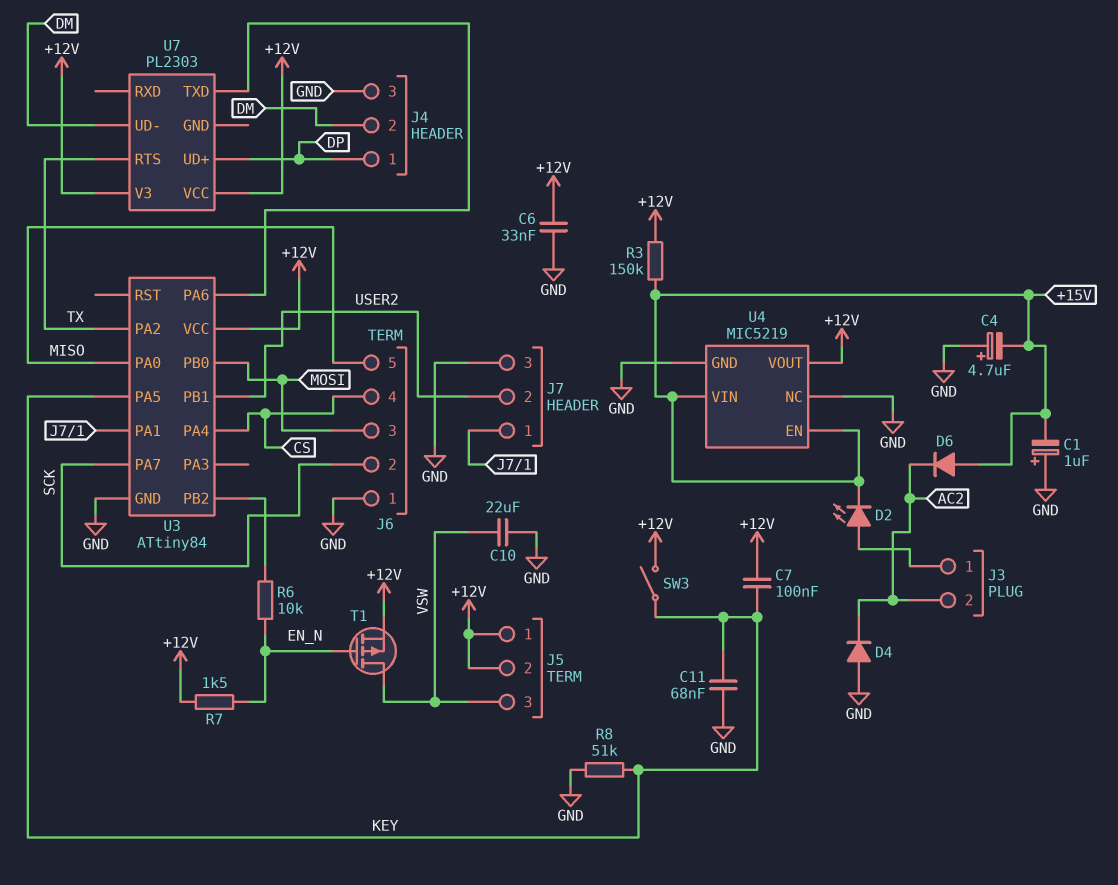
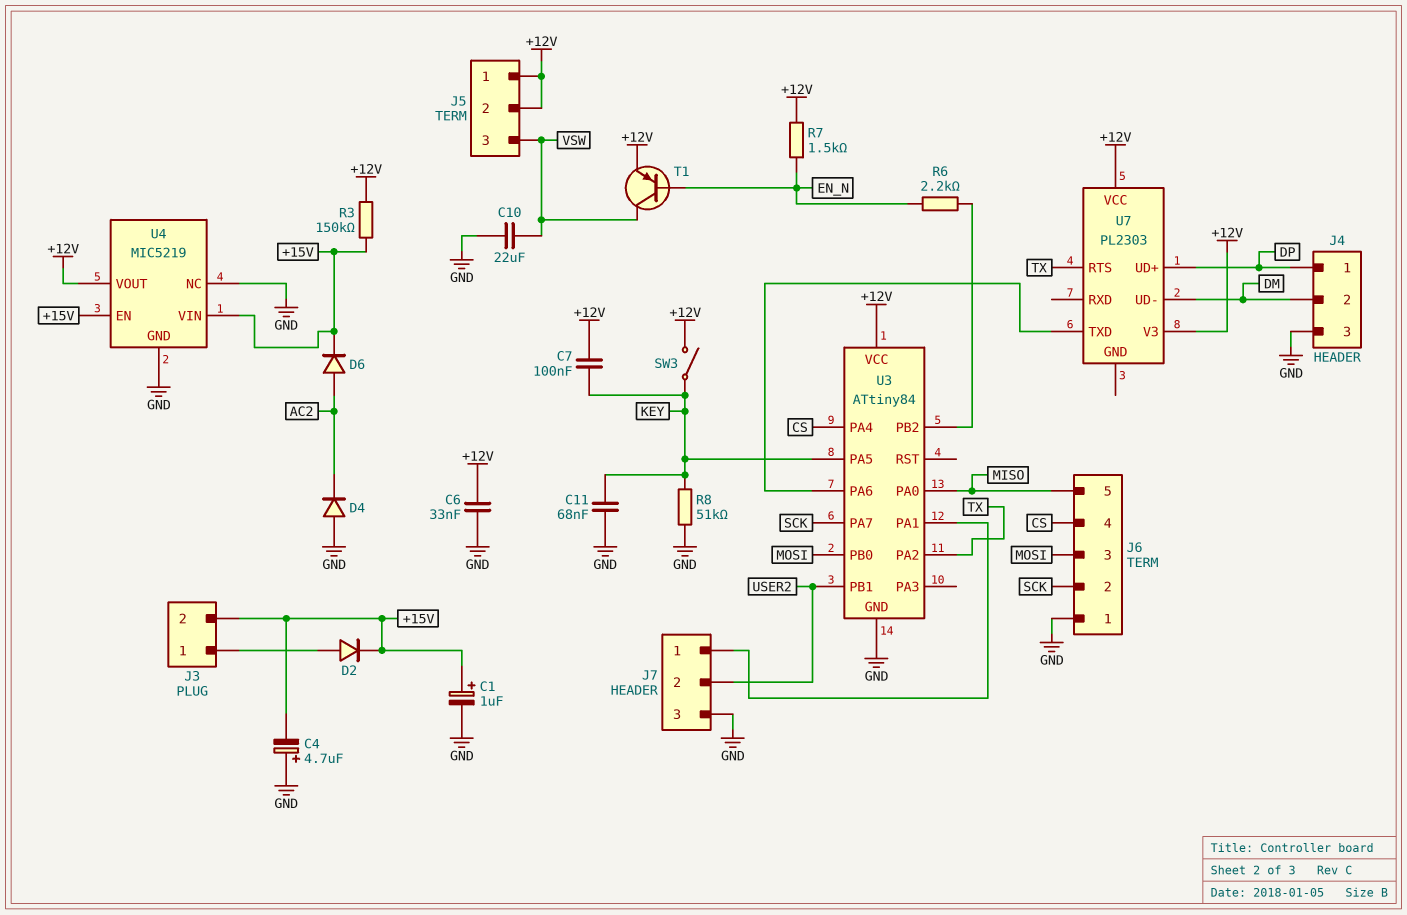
C1: 1uF (plus GND, minus +15V) -> 1uF (plus +15V, minus GND)
D2: LED (A J3/1, K +15V) -> diode (A J3/1, K +15V)
D6: diode (A +15V, K AC2) -> diode (A AC2, K +15V)
J3 pin 2: AC2 -> +15V
R6: 10k (EN_N, U3/PB2) -> 2.2k (EN_N, U3/PB2)
T1: PMOS (G EN_N, D VSW, S +12V) -> PNP (B EN_N, C VSW, E +12V)

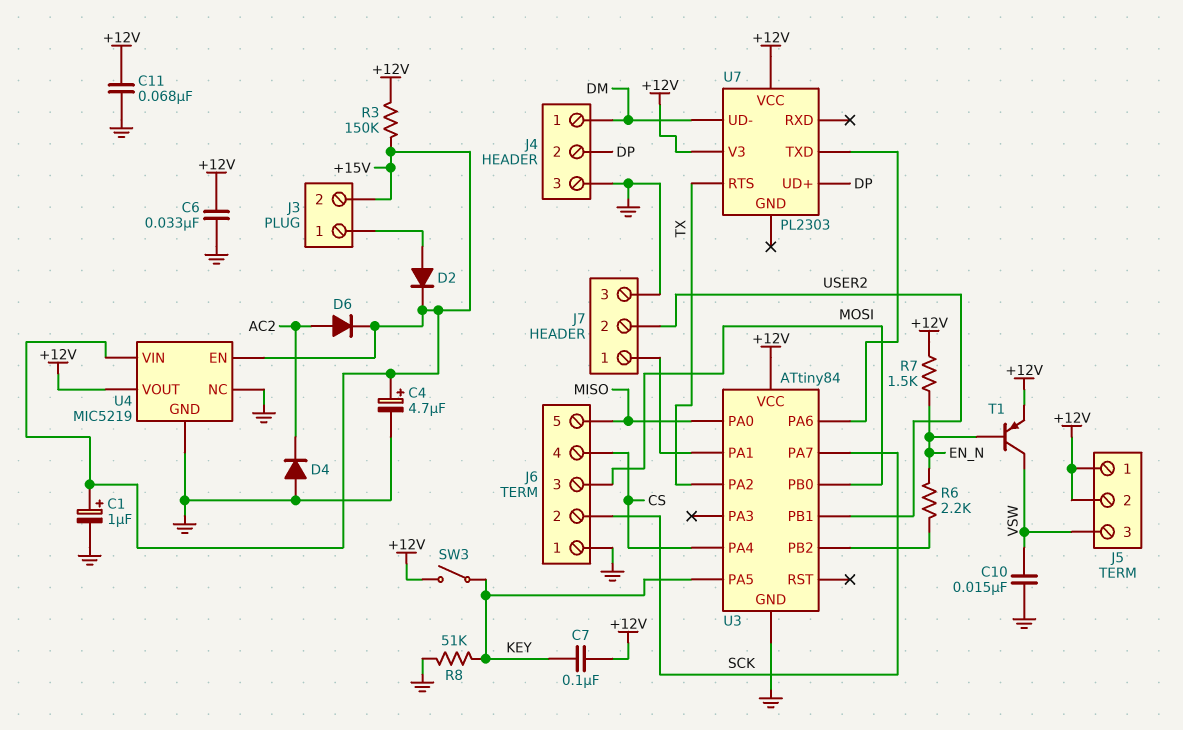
C4: 4.7uF (plus GND, minus +15V) -> 4.7uF (plus +15V, minus GND)
C10: 22uF (GND, VSW) -> 15nF (GND, VSW)
C11: 68nF (GND, KEY) -> 68nF (+12V, GND)
J4 pin 1: DP -> DM
J4 pin 2: DM -> DP

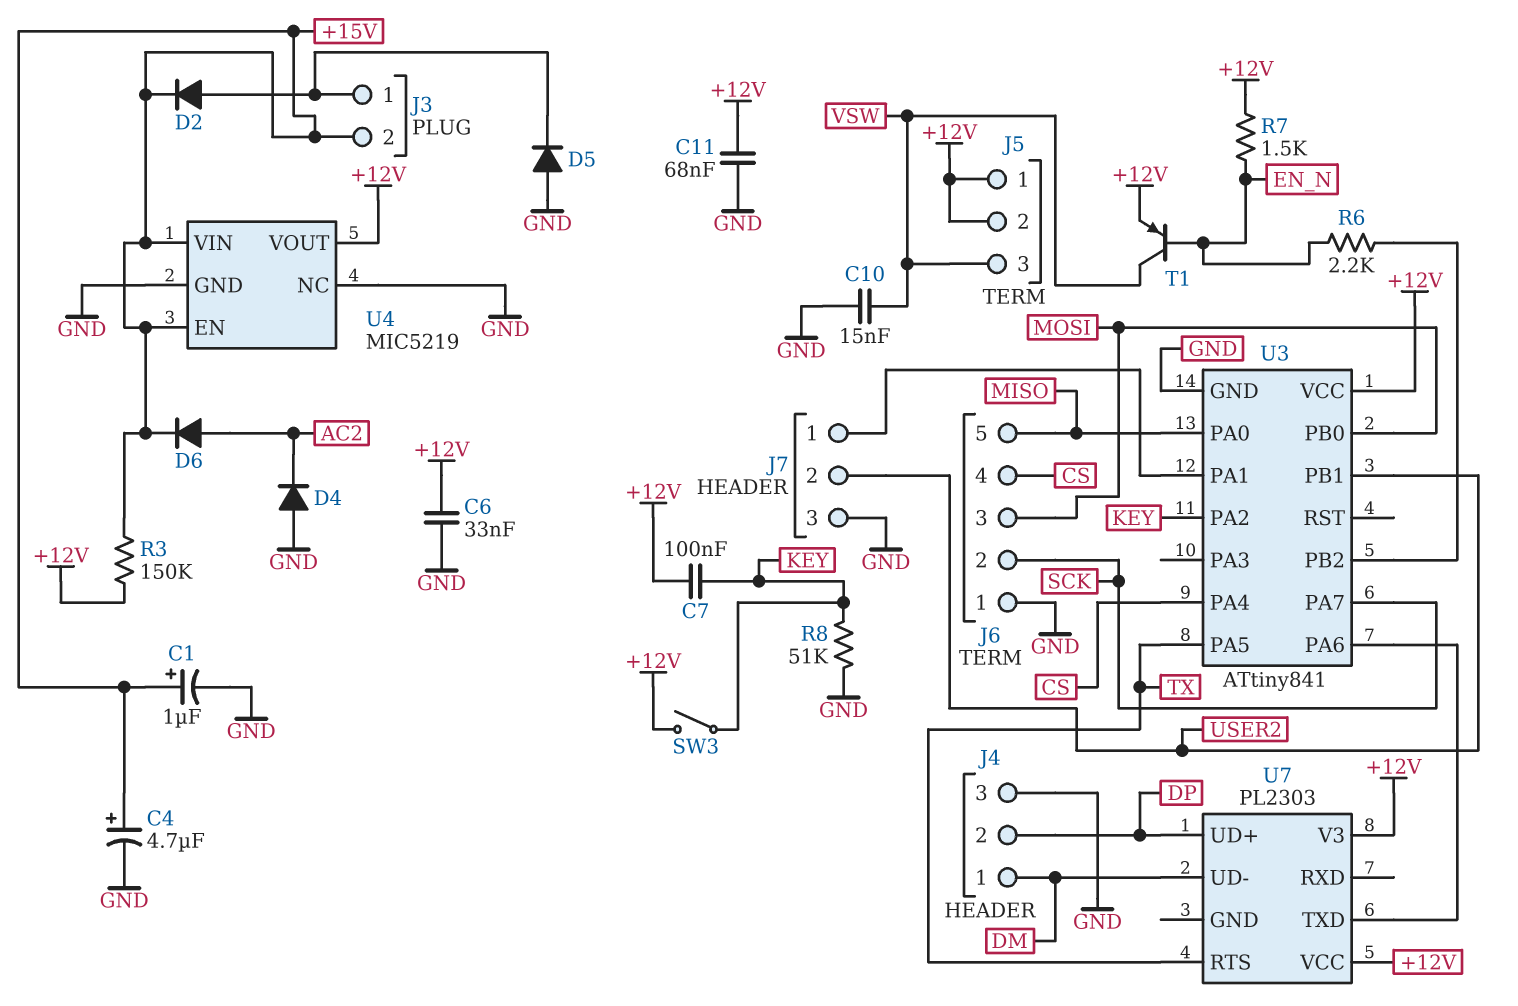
D5: none -> diode (A GND, K J3/1)
U3: ATtiny84 -> ATtiny841
U3 pin PA2: TX -> KEY
U3 pin PA5: KEY -> TX

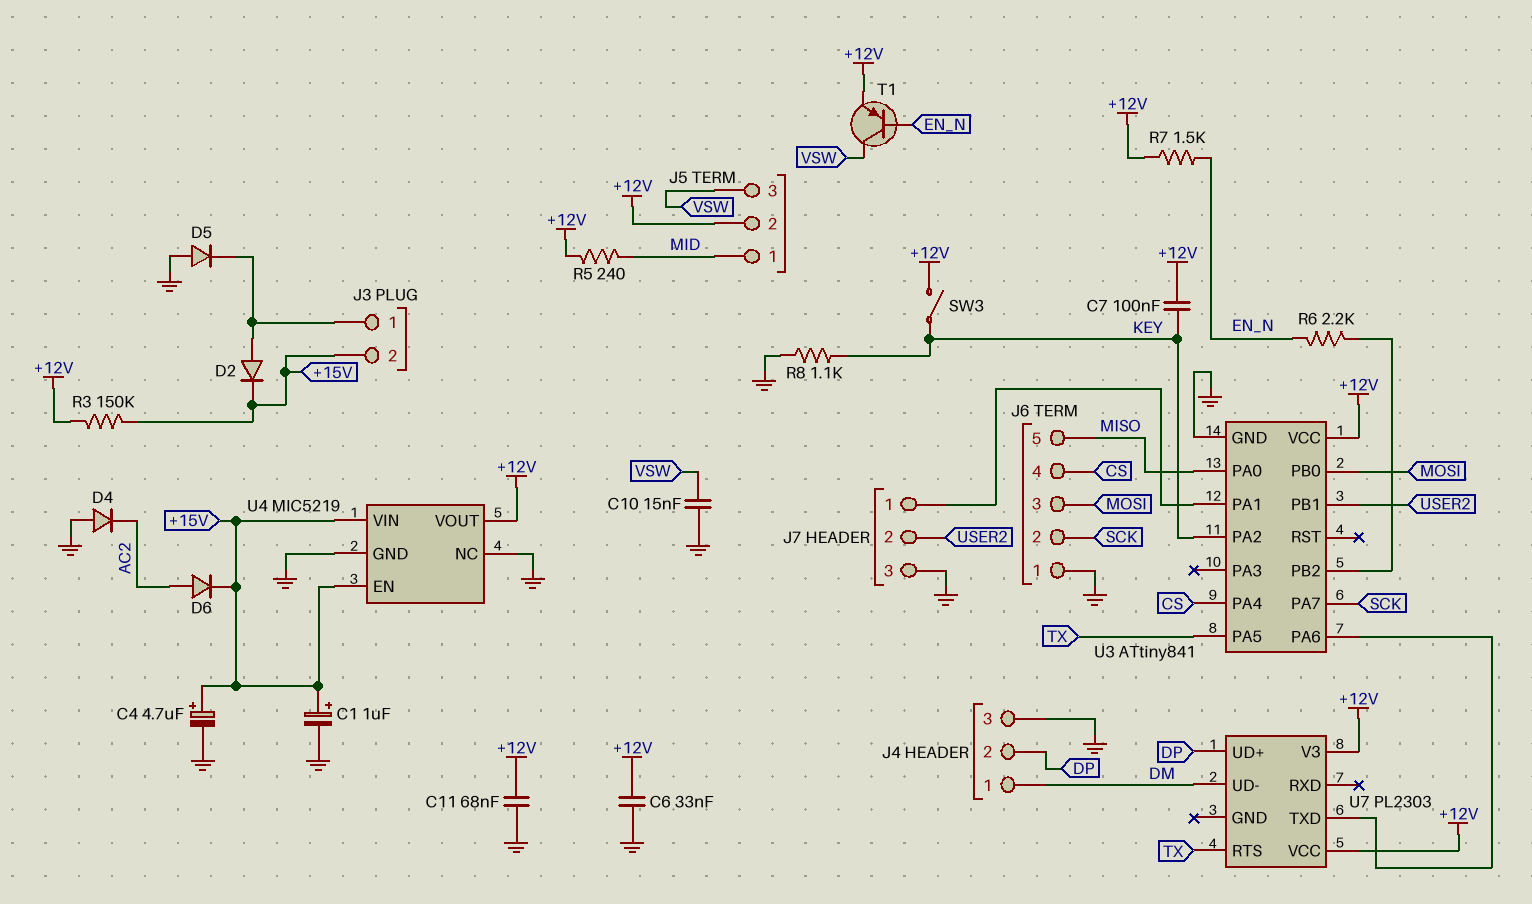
J5 pin 1: +12V -> MID
R5: none -> 240 (+12V, MID)
R8: 51k (GND, KEY) -> 1.1k (GND, KEY)

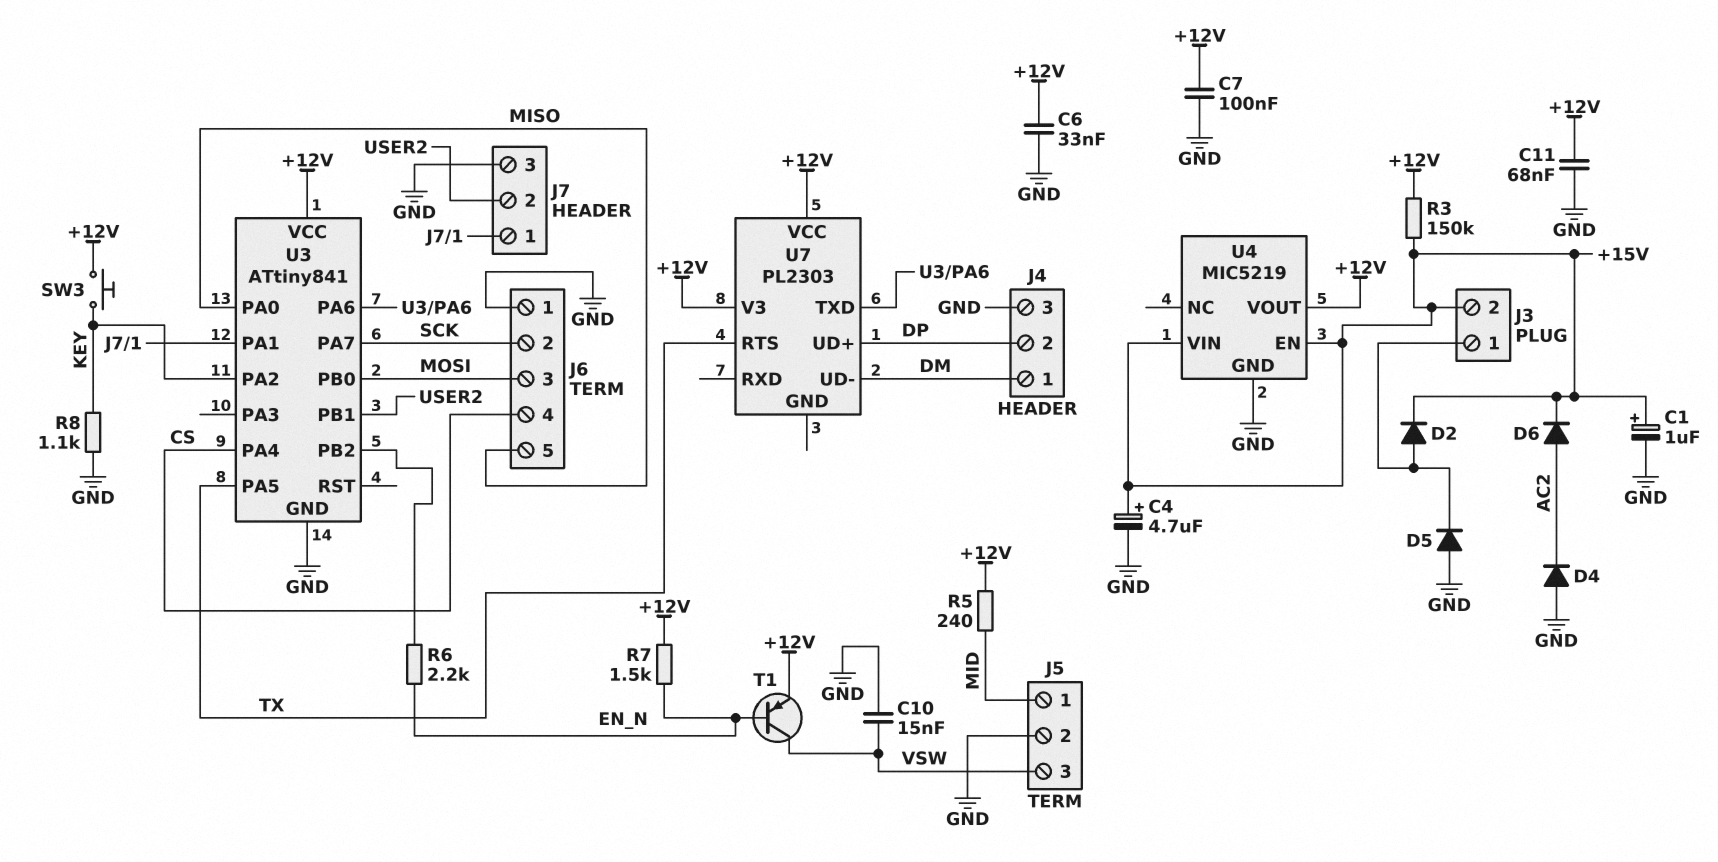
C7: 100nF (+12V, KEY) -> 100nF (+12V, GND)
J5 pin 2: +12V -> GND
SW3: switch (+12V, KEY) -> button (+12V, KEY)
U4 pin NC: GND -> none

